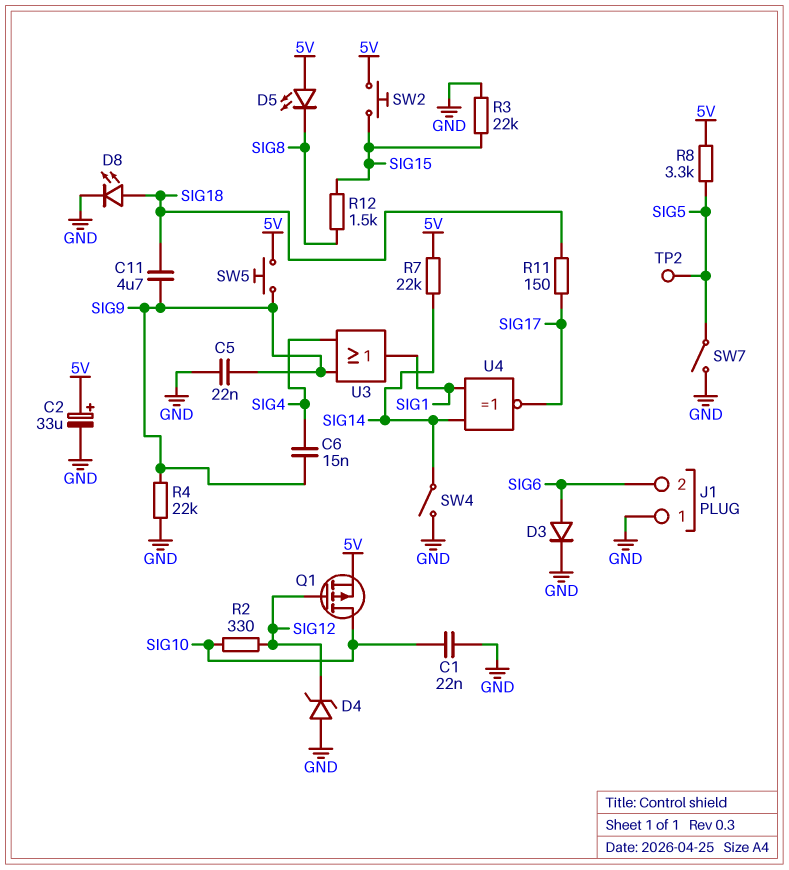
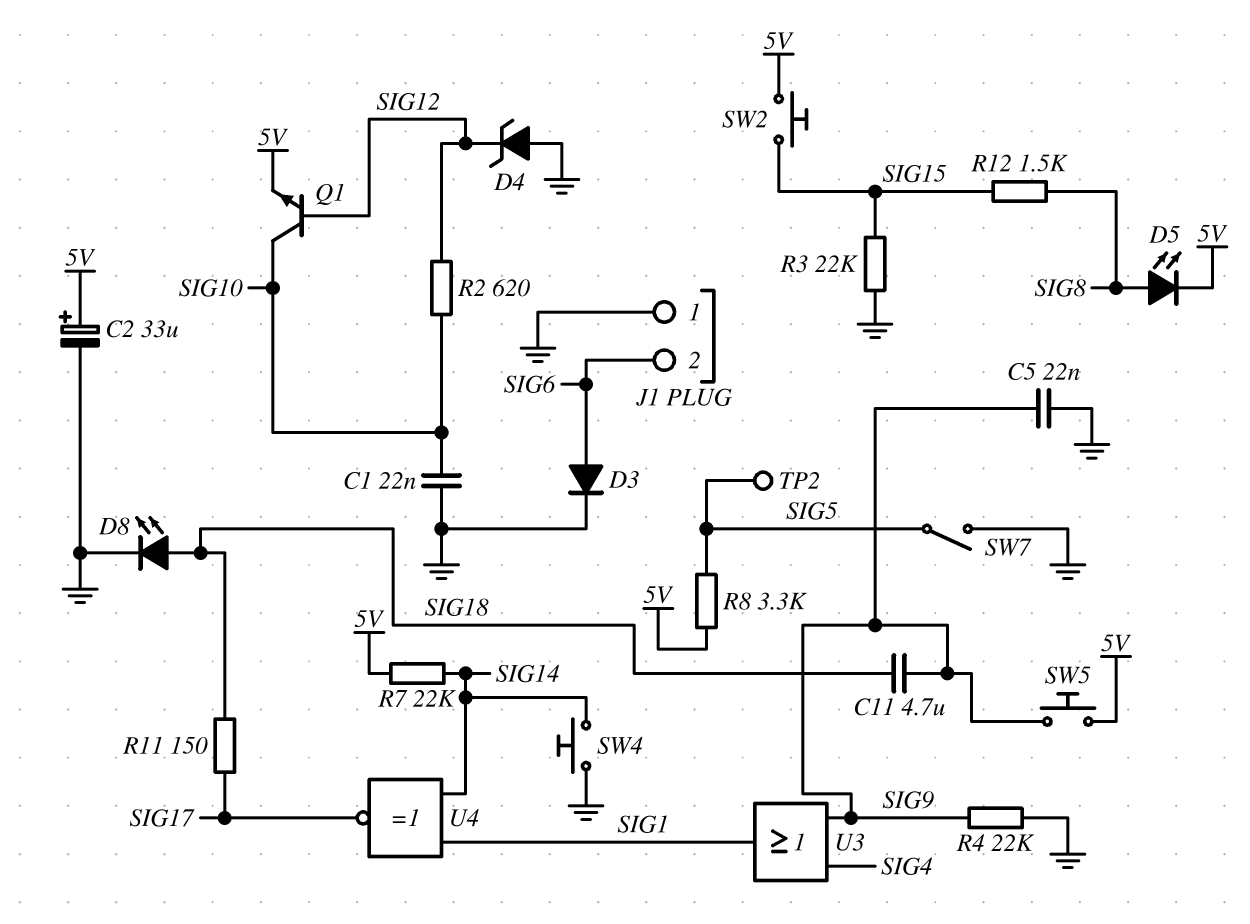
C6: 15nF (SIG4, SIG9) -> none
D5: LED (A 5V, K SIG8) -> LED (A SIG8, K 5V)
Q1: PMOS (G SIG12, D SIG10, S 5V) -> NPN (B SIG12, C SIG10, E 5V)
R2: 330 (SIG10, SIG12) -> 620 (SIG10, SIG12)
SW4: switch (GND, SIG14) -> button (GND, SIG14)

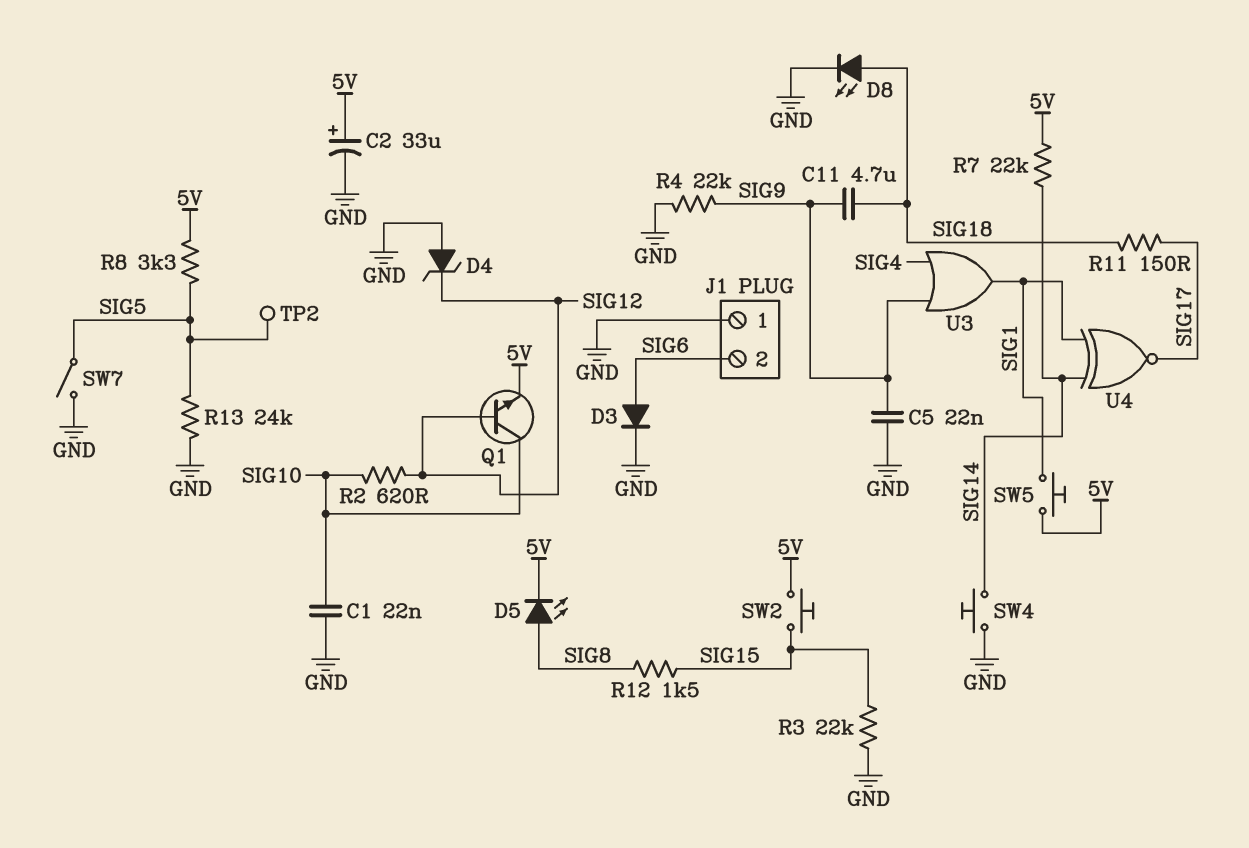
R13: none -> 24k (GND, SIG5)
SW5: button (5V, SIG9) -> button (5V, SIG1)

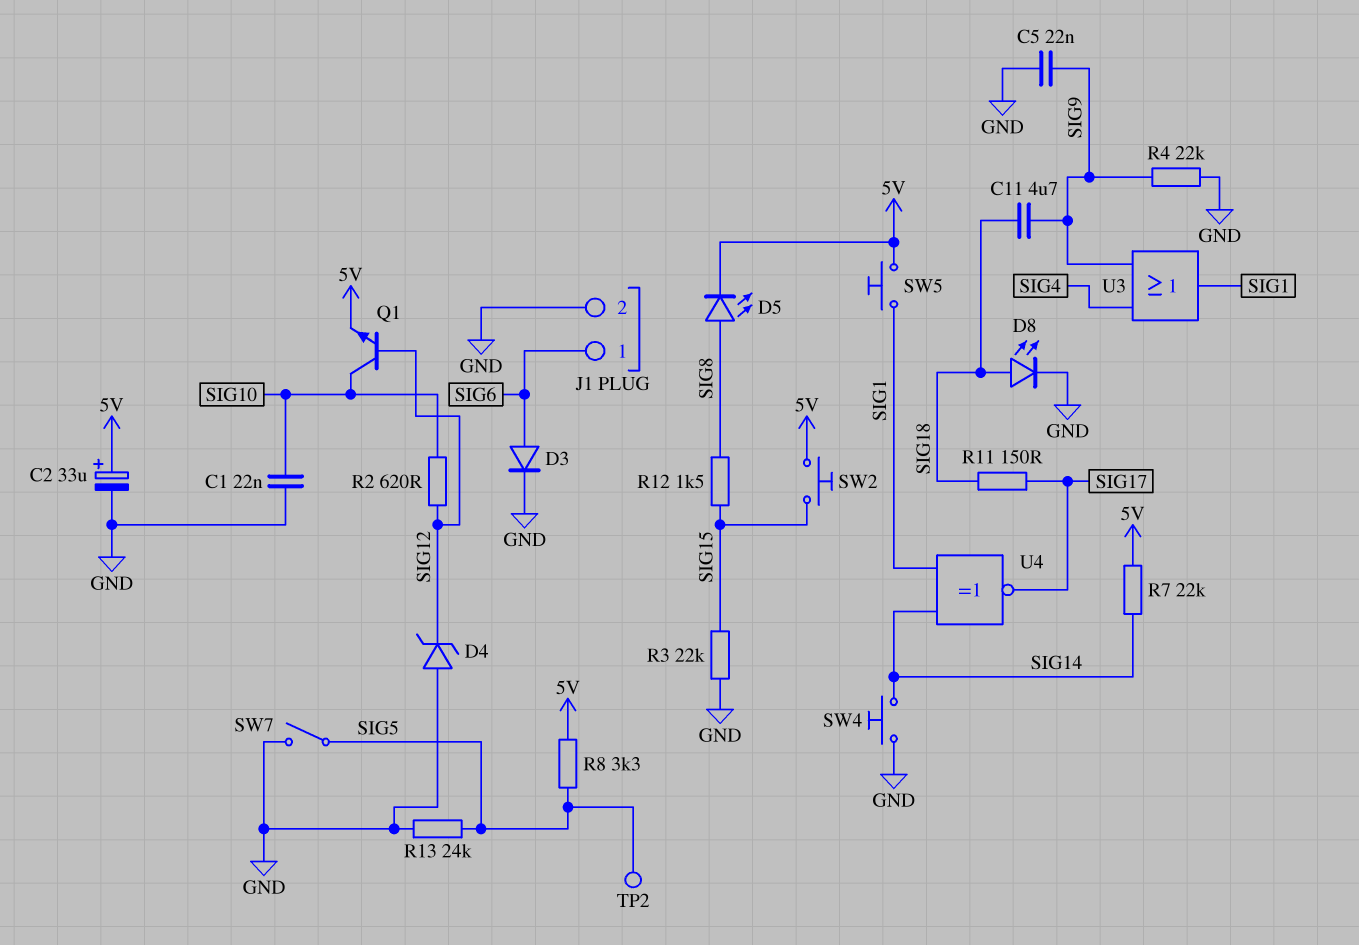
J1 pin 1: GND -> SIG6
J1 pin 2: SIG6 -> GND

